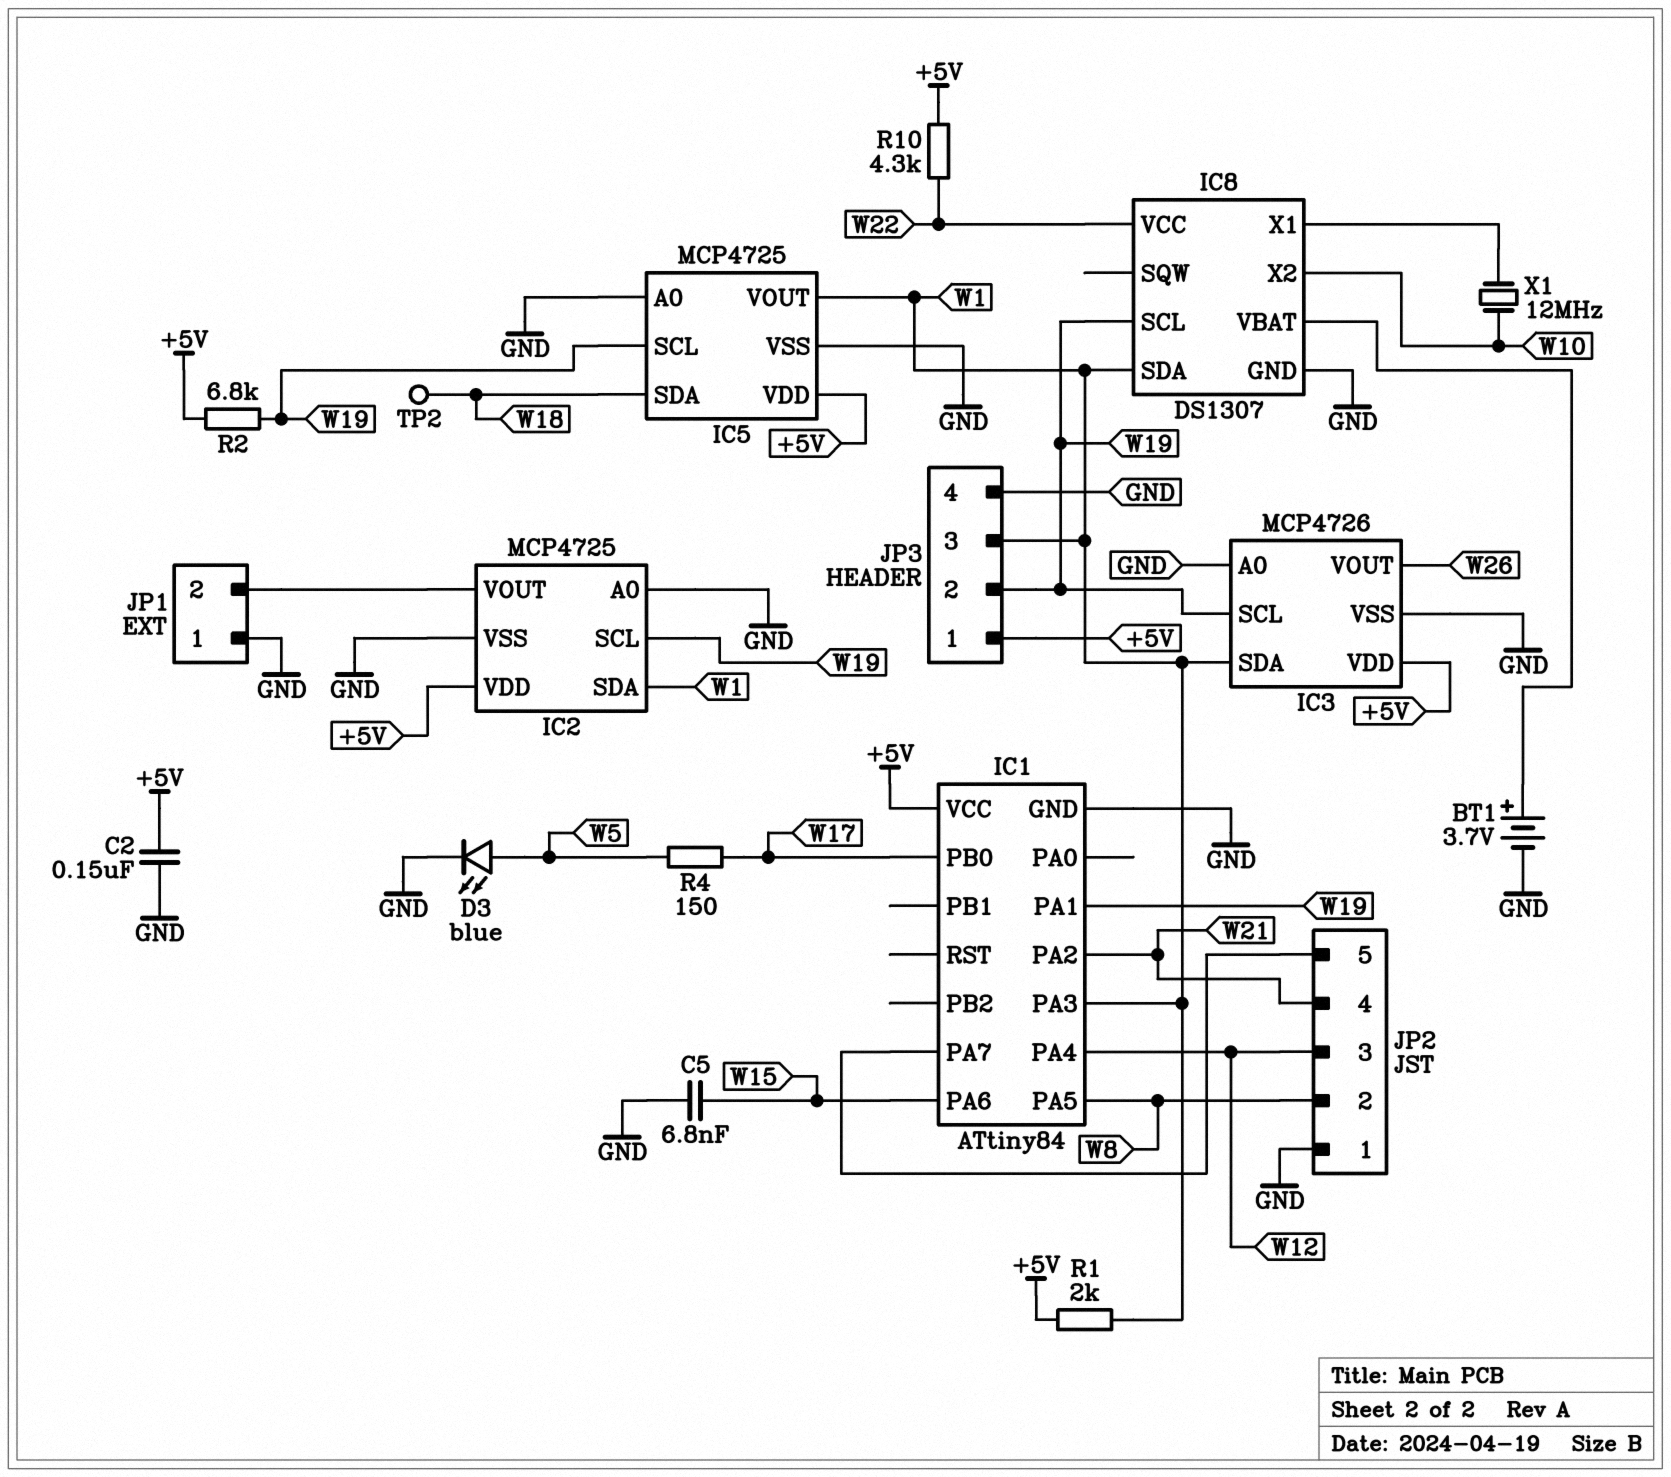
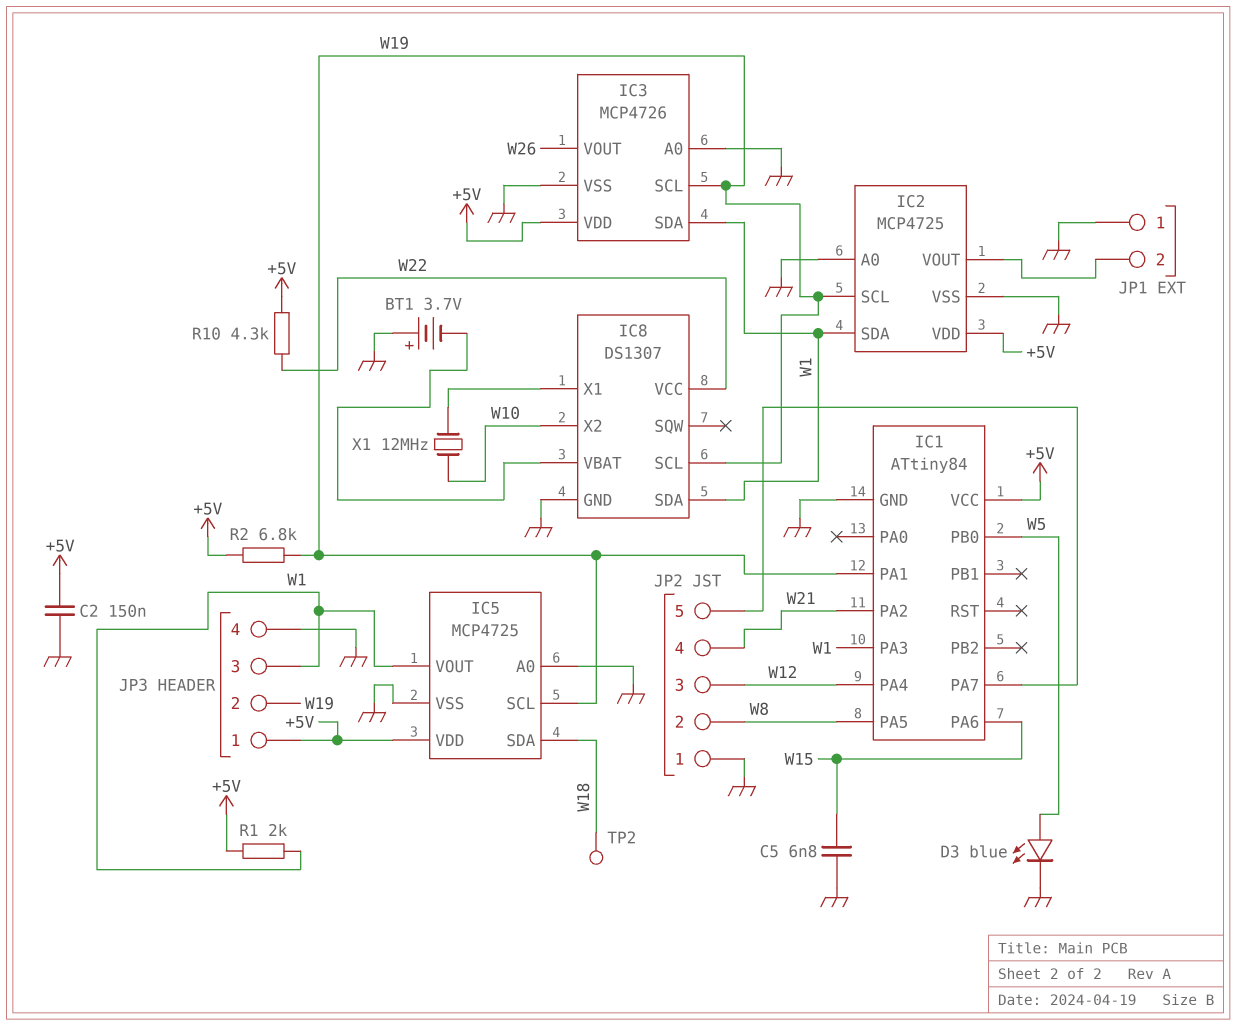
BT1: 3.7V (plus IC8/VBAT, minus GND) -> 3.7V (plus GND, minus IC8/VBAT)
IC1 pin PB0: W17 -> W5
R4: 150 (W5, W17) -> none

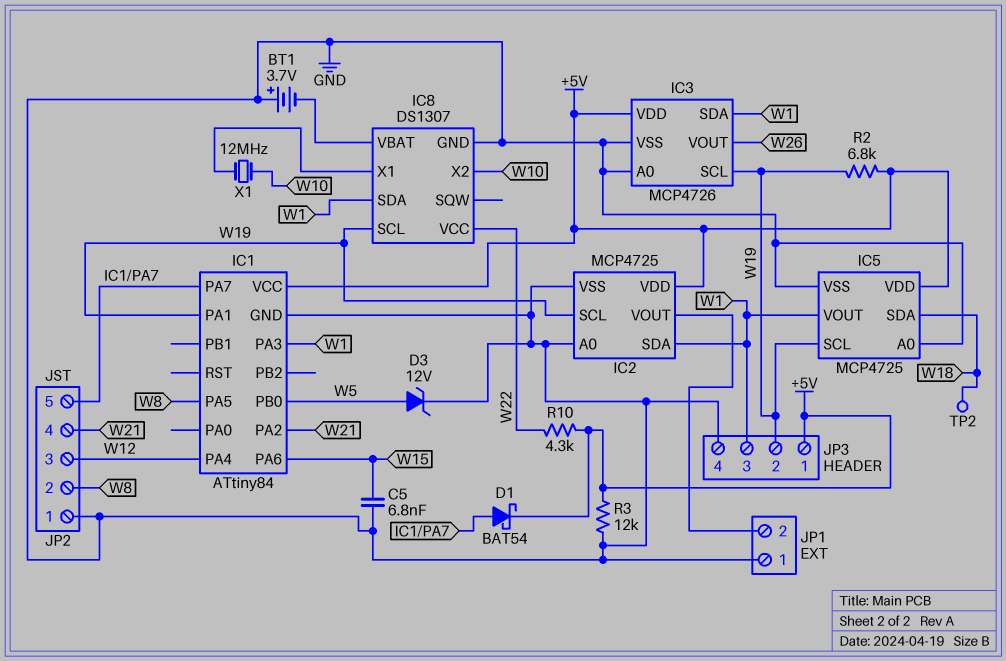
C2: 150nF (+5V, GND) -> none
D1: none -> schottky BAT54 (A IC1/PA7, K +5V)
D3: LED blue (A W5, K GND) -> zener 12V (A W5, K GND)
R1: 2k (+5V, W1) -> none
R3: none -> 12k (+5V, GND)

